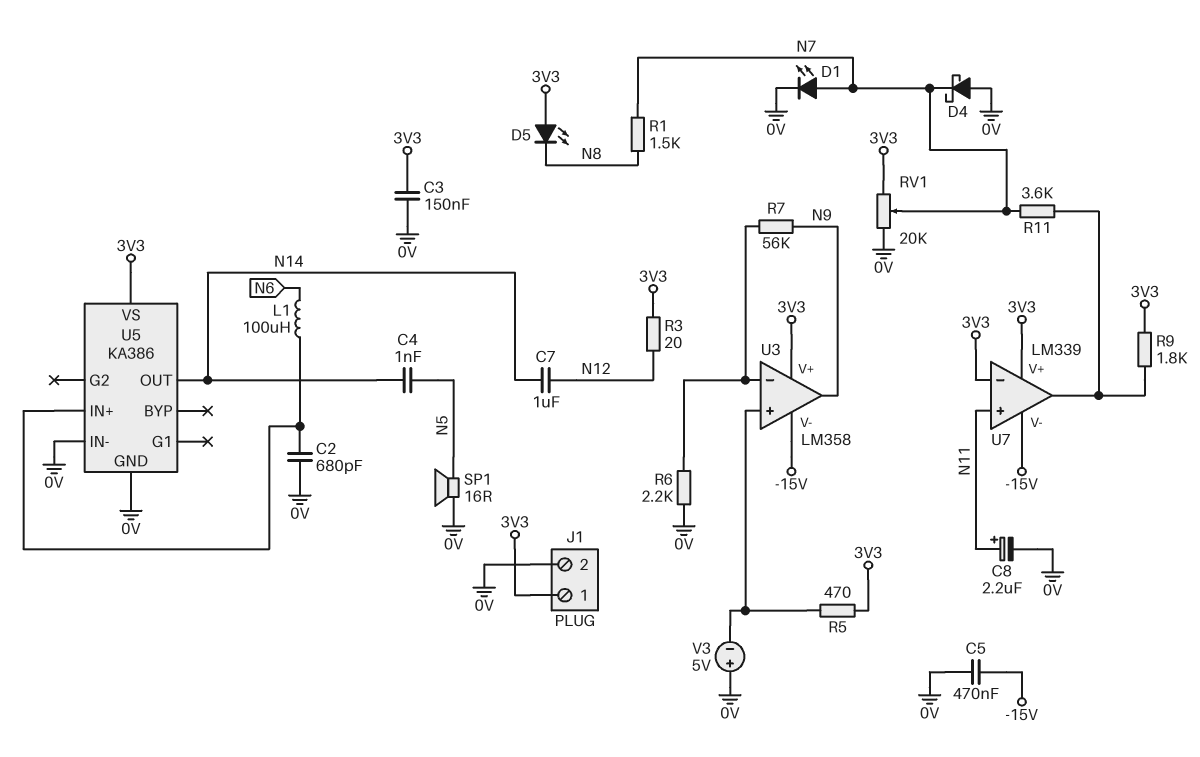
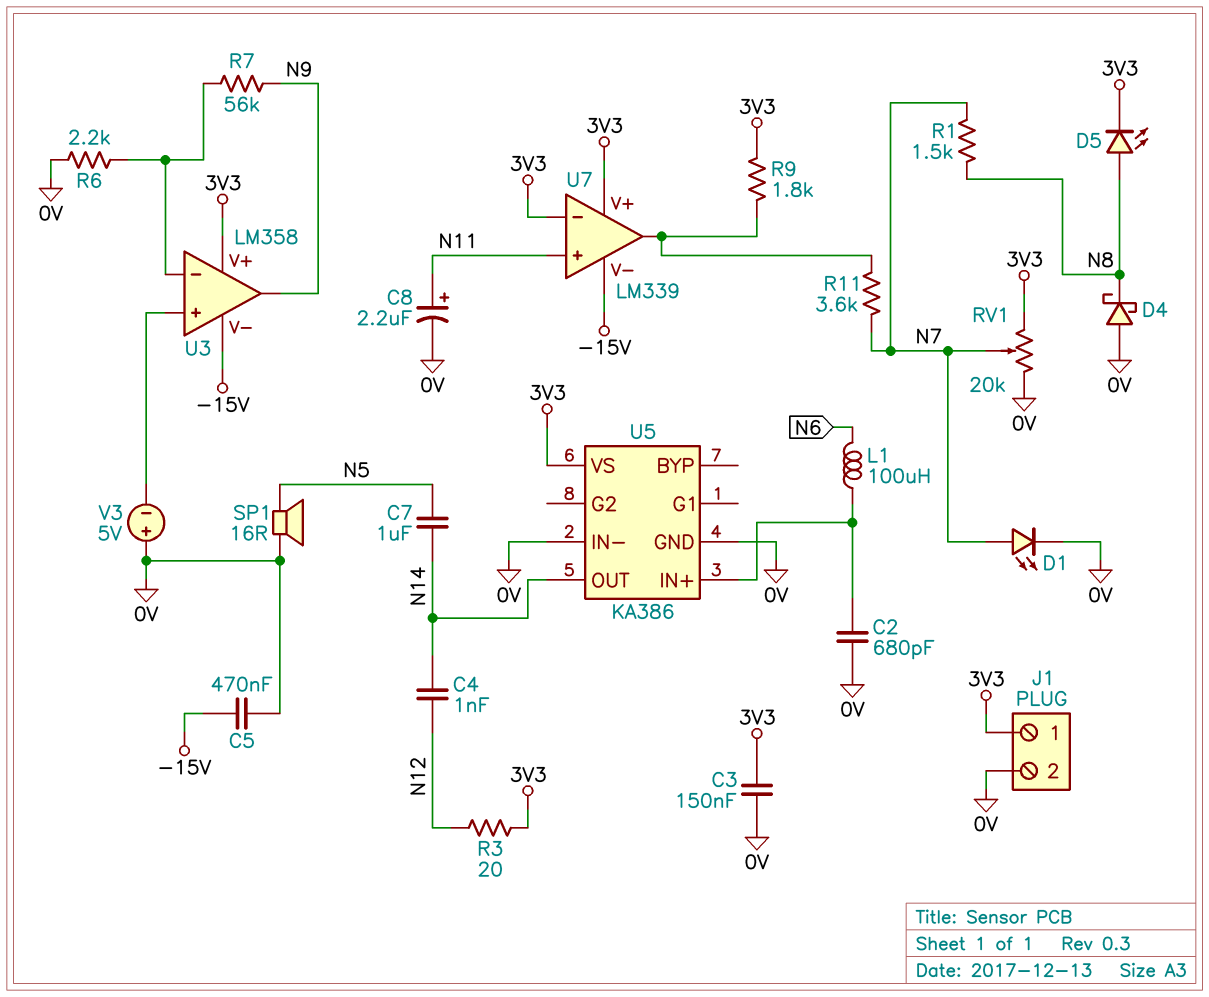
C4: 1nF (N5, N14) -> 1nF (N12, N14)
C7: 1uF (N12, N14) -> 1uF (N5, N14)
D4: schottky (A 0V, K N7) -> schottky (A 0V, K N8)
D5: LED (A 3V3, K N8) -> LED (A N8, K 3V3)
R5: 470 (3V3, U3/in+) -> none

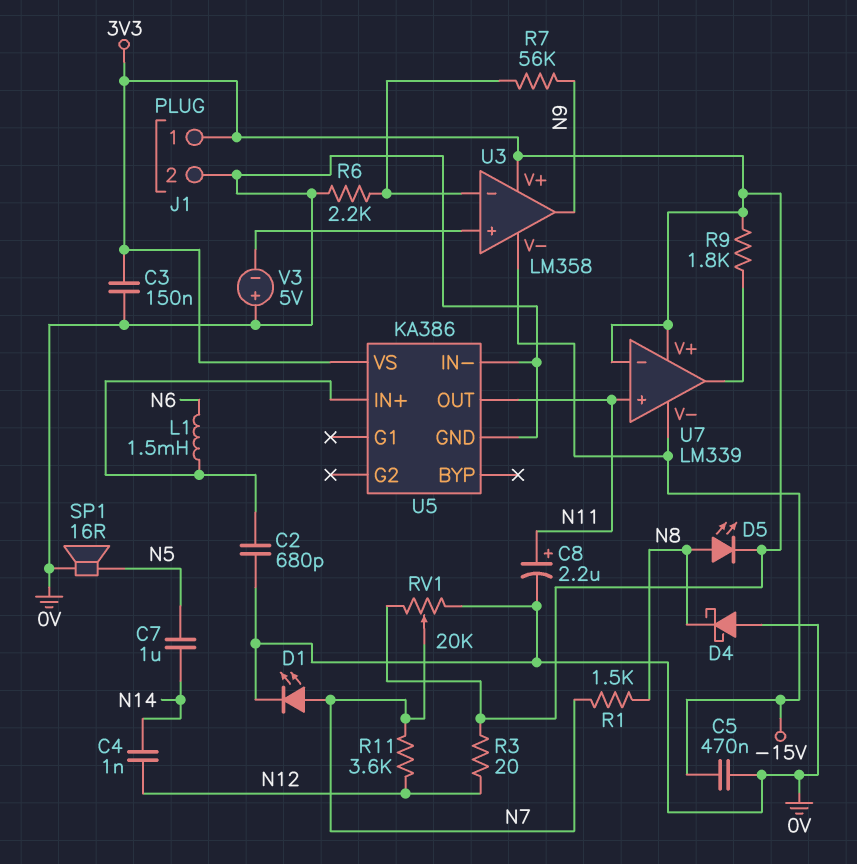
L1: 100uH (N6, U5/IN+) -> 1.5mH (N6, U5/IN+)
R11: 3.6k (N7, U7/out) -> 3.6k (N7, N12)
U5 pin OUT: N14 -> N11

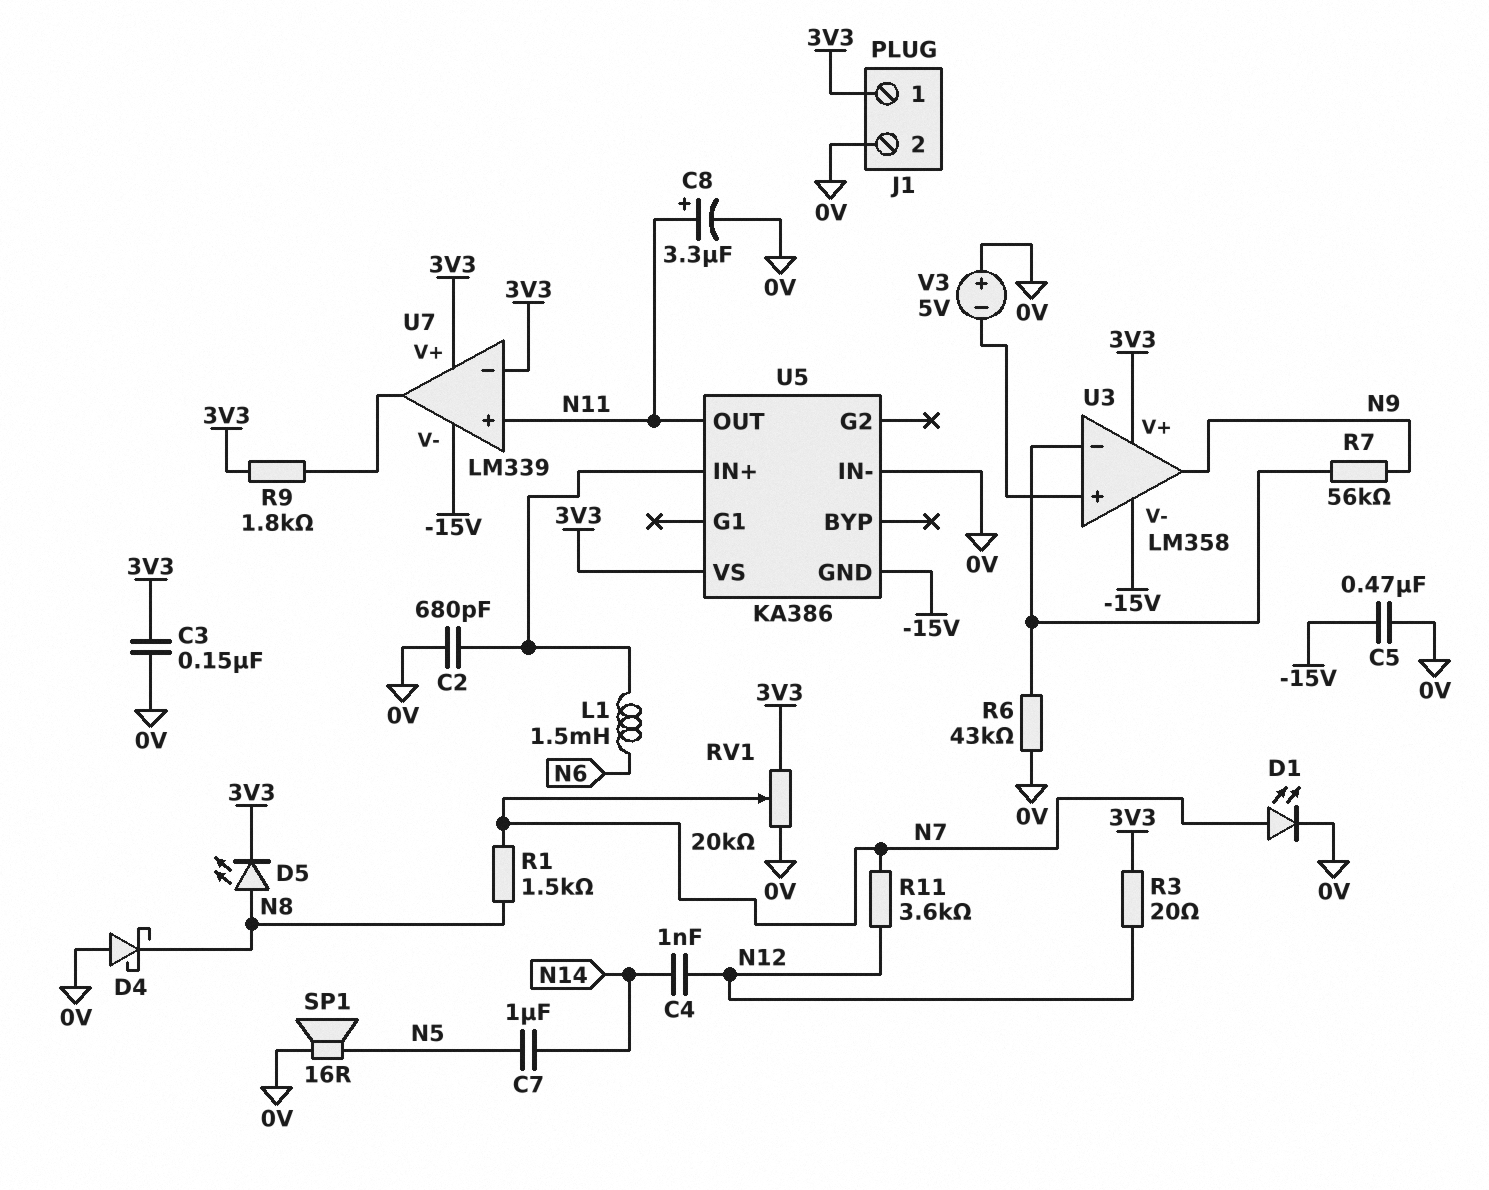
C8: 2.2uF (plus N11, minus 0V) -> 3.3uF (plus N11, minus 0V)
R6: 2.2k (0V, U3/in-) -> 43k (0V, U3/in-)
U5 pin GND: 0V -> -15V

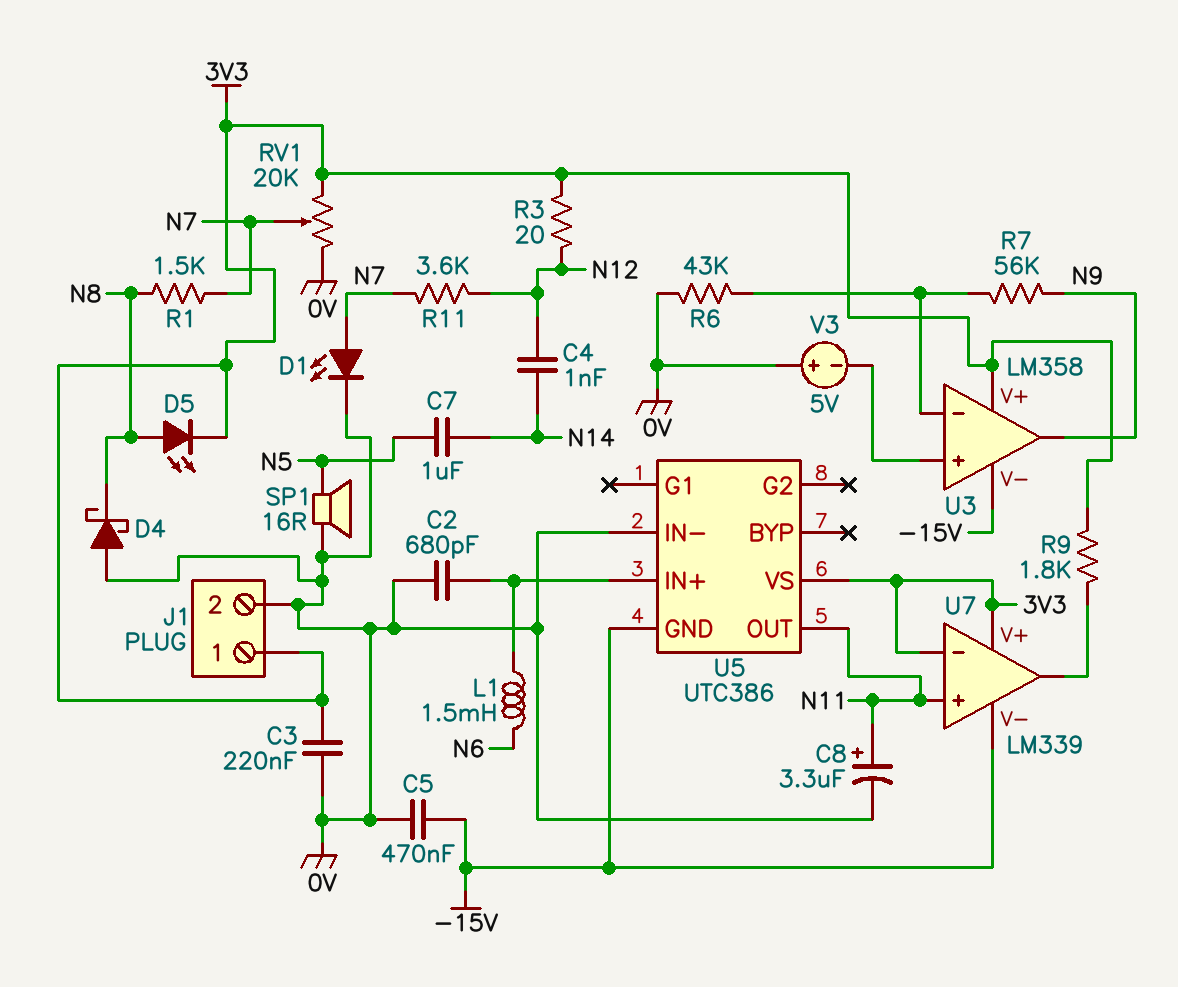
C3: 150nF (0V, 3V3) -> 220nF (0V, 3V3)
U5: KA386 -> UTC386

